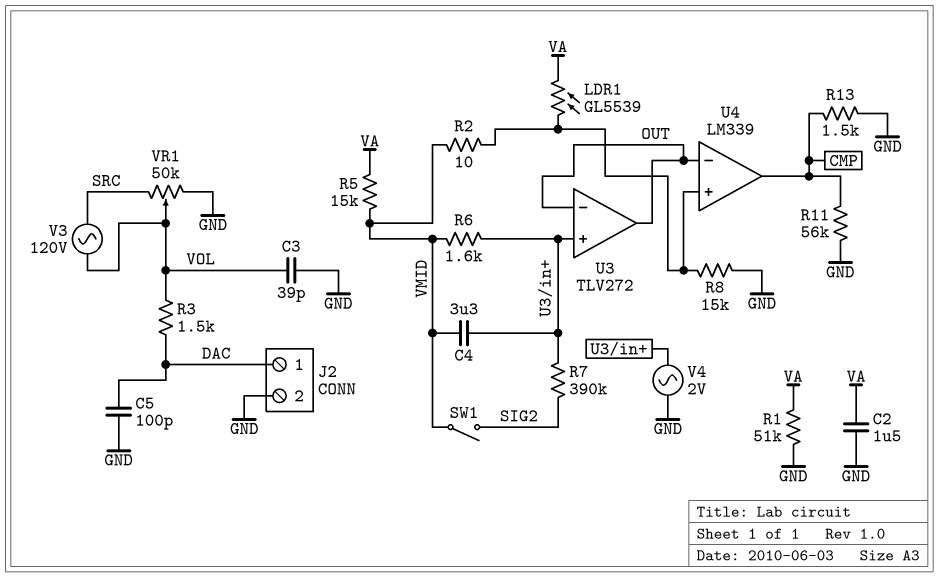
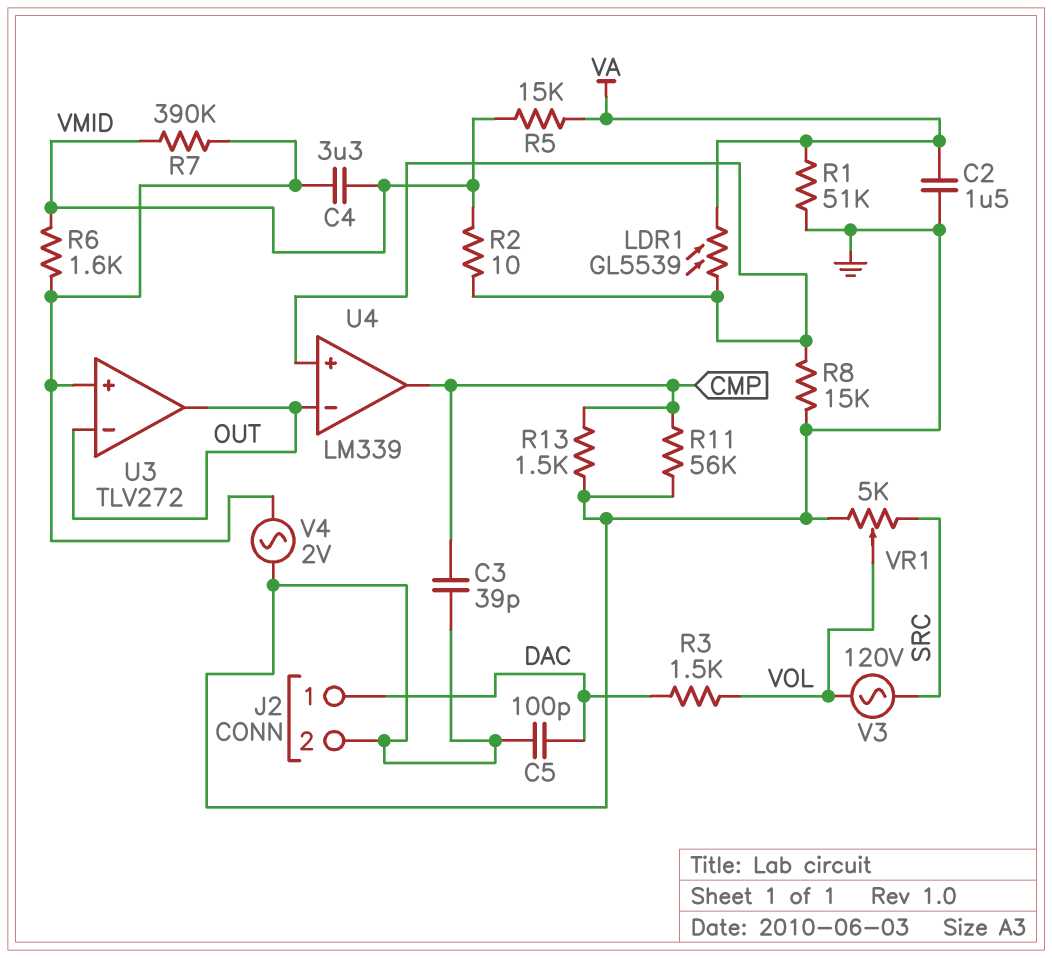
C3: 39pF (GND, VOL) -> 39pF (CMP, GND)
R7: 390k (SIG2, U3/in+) -> 390k (U3/in+, VMID)
SW1: switch (SIG2, VMID) -> none
VR1: 50k (GND, SRC, wiper VOL) -> 5k (GND, SRC, wiper VOL)

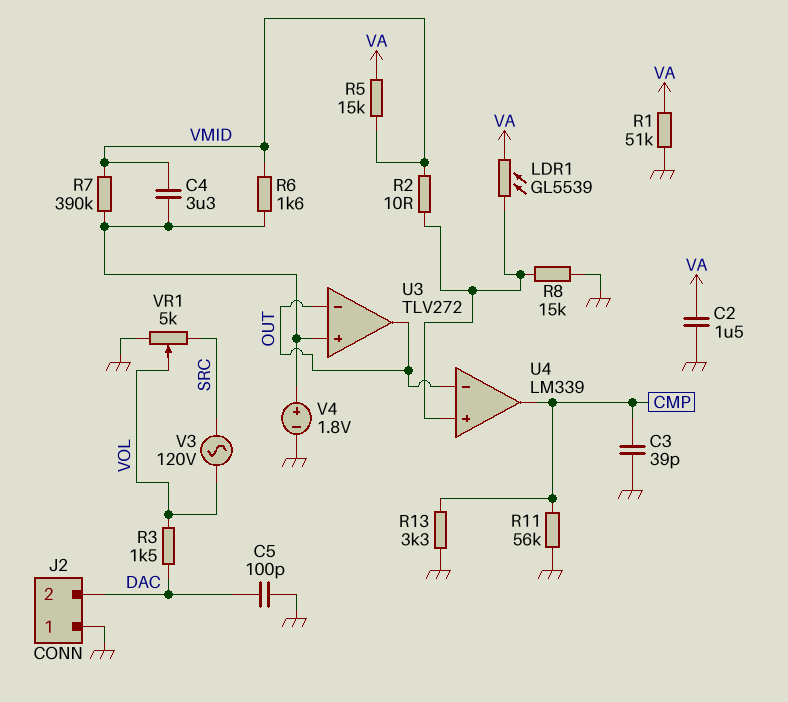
J2 pin 1: DAC -> GND
J2 pin 2: GND -> DAC
R13: 1.5k (CMP, GND) -> 3.3k (CMP, GND)
V4: AC 2V (GND, U3/in+) -> 1.8V (plus U3/in+, minus GND)

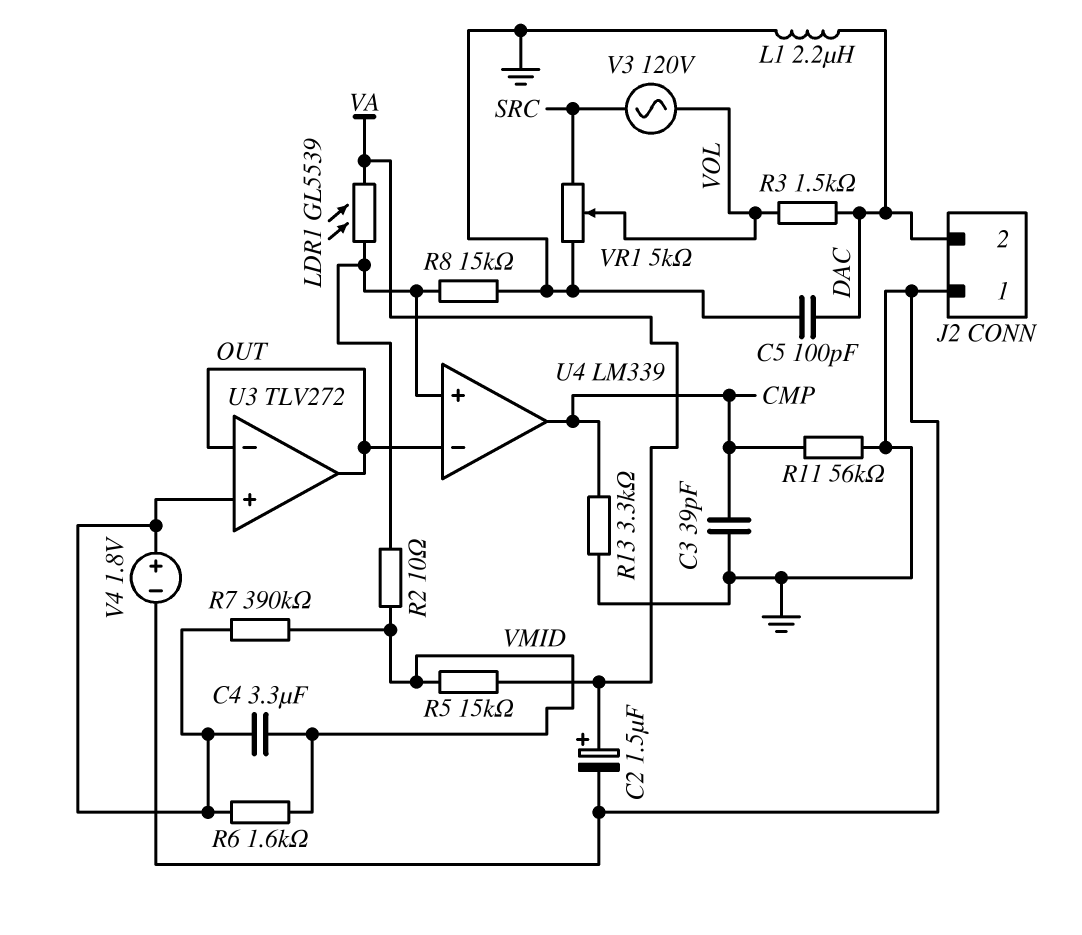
C2: 1.5uF (GND, VA) -> 1.5uF (plus VA, minus GND)
L1: none -> 2.2uH (DAC, GND)
R1: 51k (GND, VA) -> none

